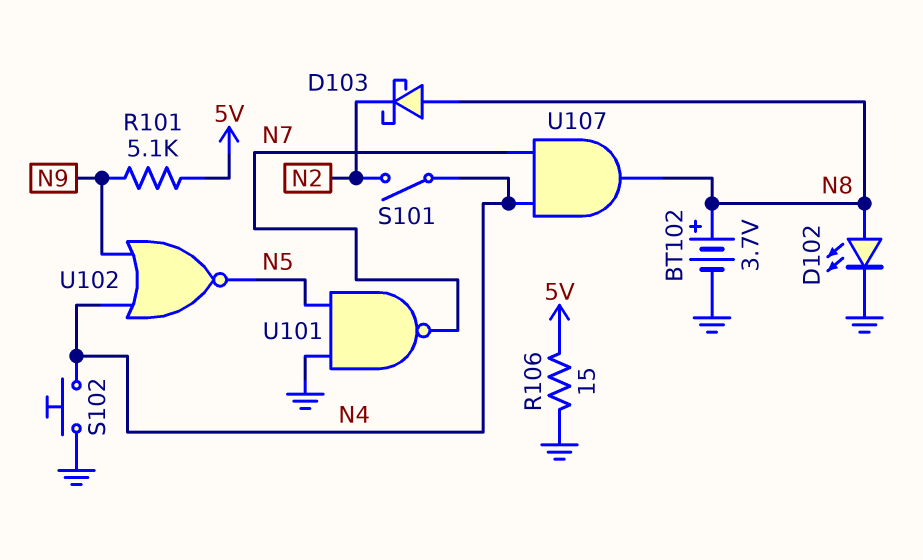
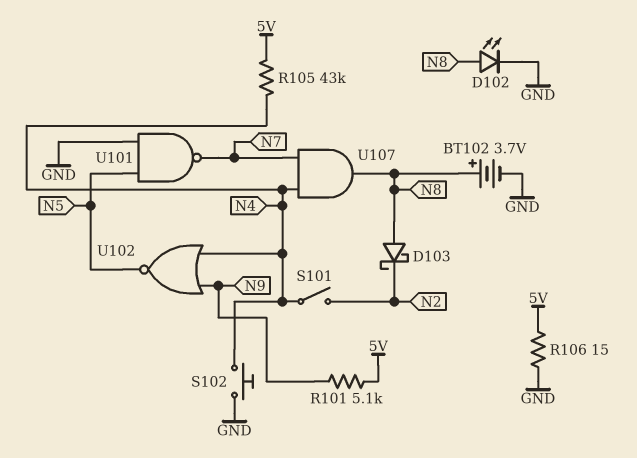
R105: none -> 43k (5V, N4)

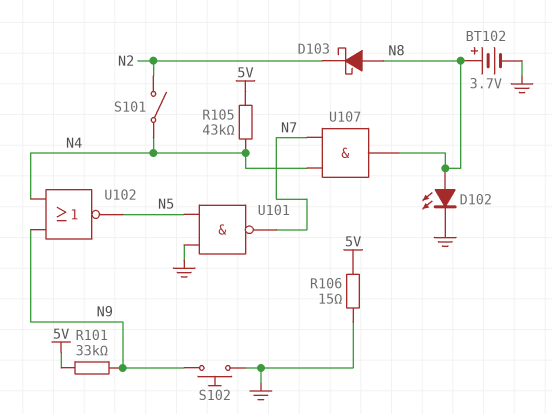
R101: 5.1k (5V, N9) -> 33k (5V, N9)
S102: button (GND, N4) -> button (GND, N9)

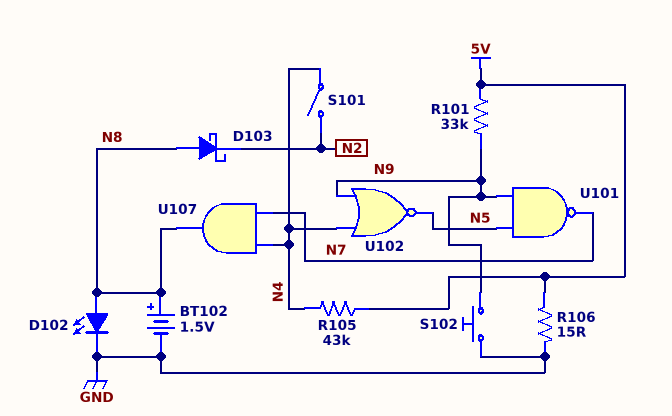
BT102: 3.7V (plus N8, minus GND) -> 1.5V (plus N8, minus GND)
U101: NAND (in GND, in N5, out N7) -> NAND (in N5, in N9, out N7)

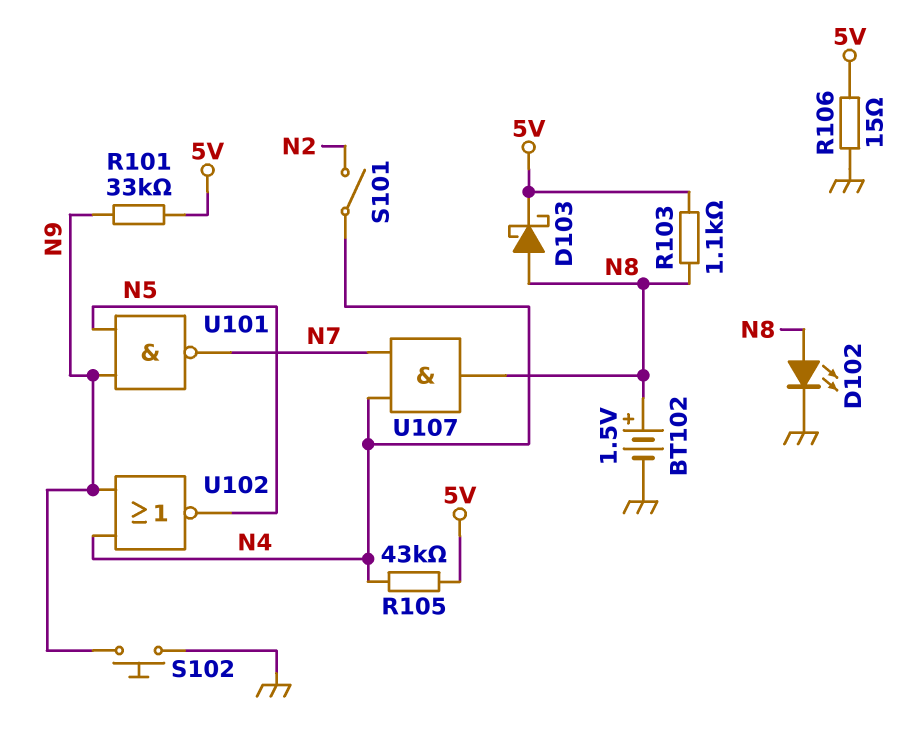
D103: schottky (A N8, K N2) -> schottky (A N8, K 5V)
R103: none -> 1.1k (5V, N8)

